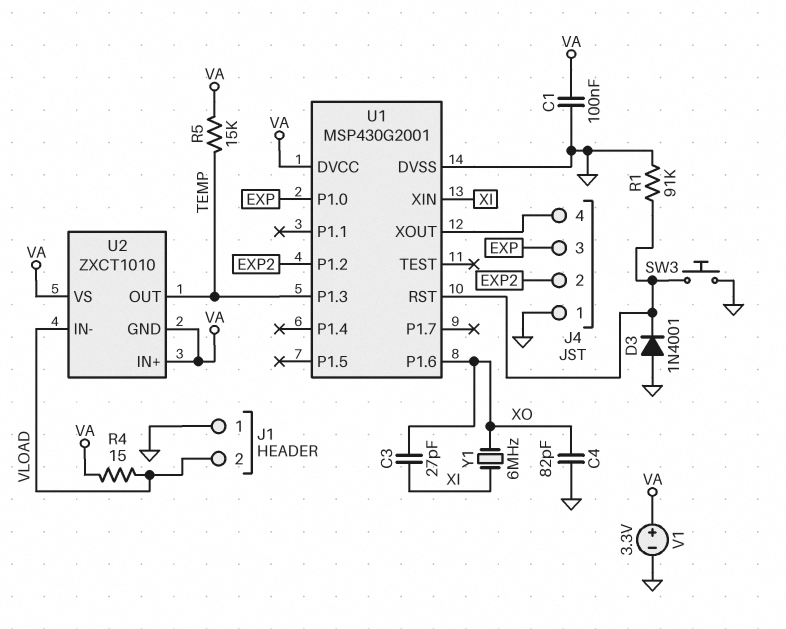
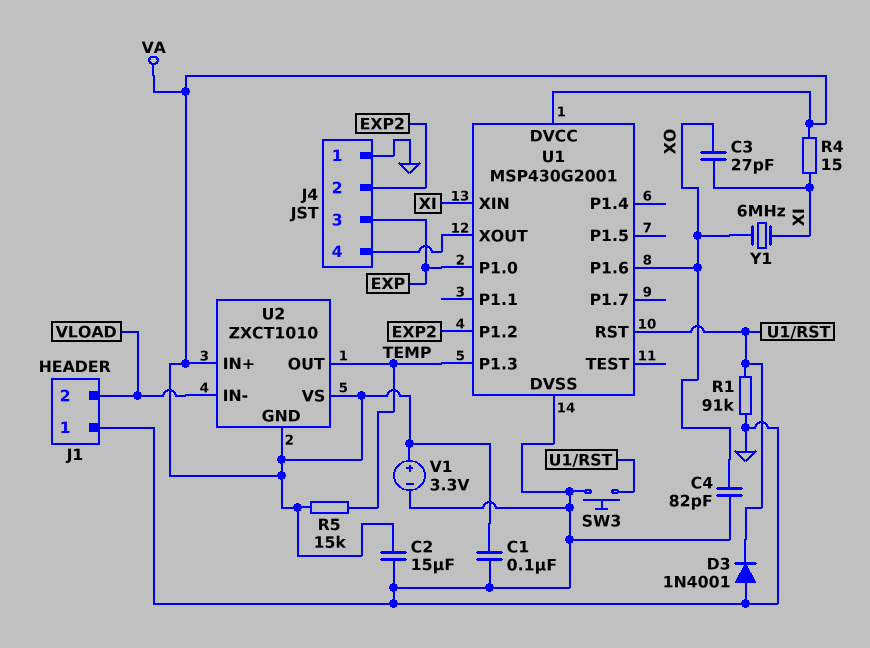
C2: none -> 15uF (GND, VA)
R4: 15 (VA, VLOAD) -> 15 (VA, XI)

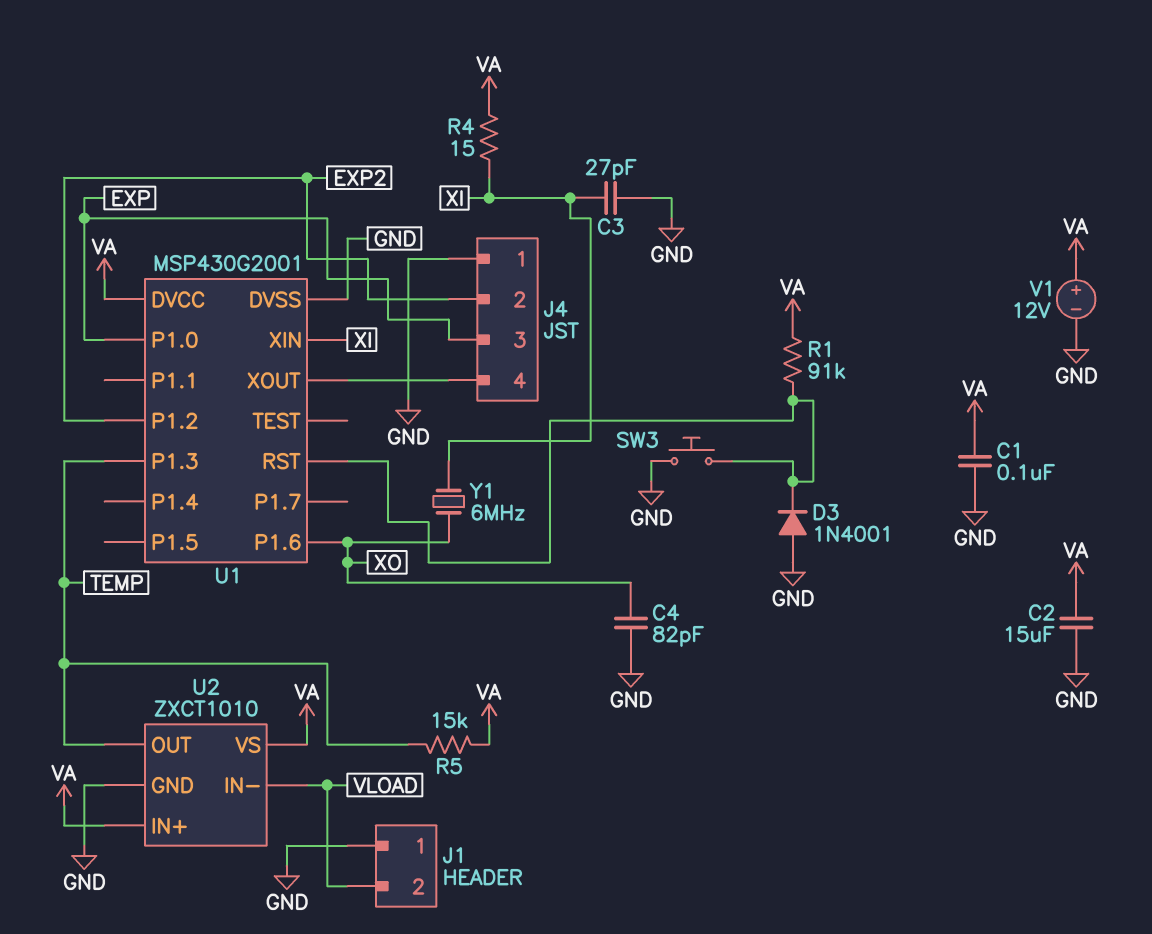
C3: 27pF (XI, XO) -> 27pF (GND, XI)
R1: 91k (GND, U1/RST) -> 91k (U1/RST, VA)
U2 pin GND: VA -> GND
V1: 3.3V (plus VA, minus GND) -> 12V (plus VA, minus GND)

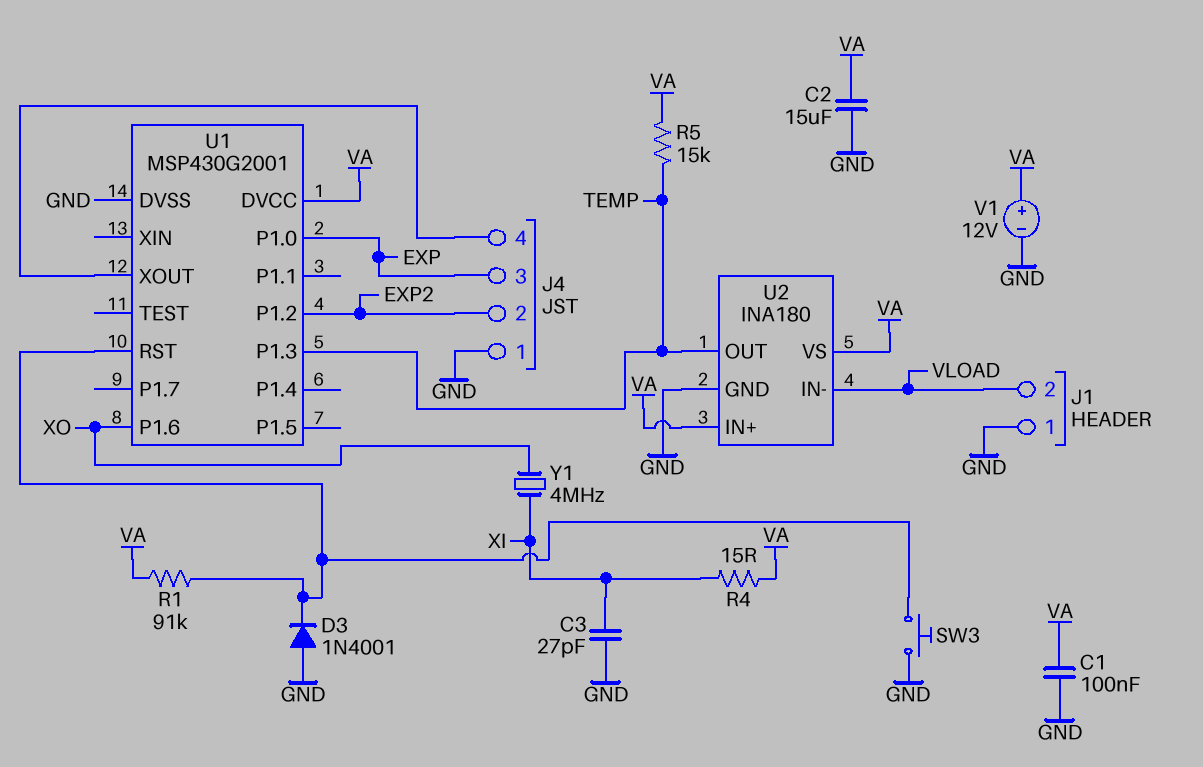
C4: 82pF (GND, XO) -> none
U1 pin XIN: XI -> none
U2: ZXCT1010 -> INA180
Y1: 6MHz (XI, XO) -> 4MHz (XI, XO)

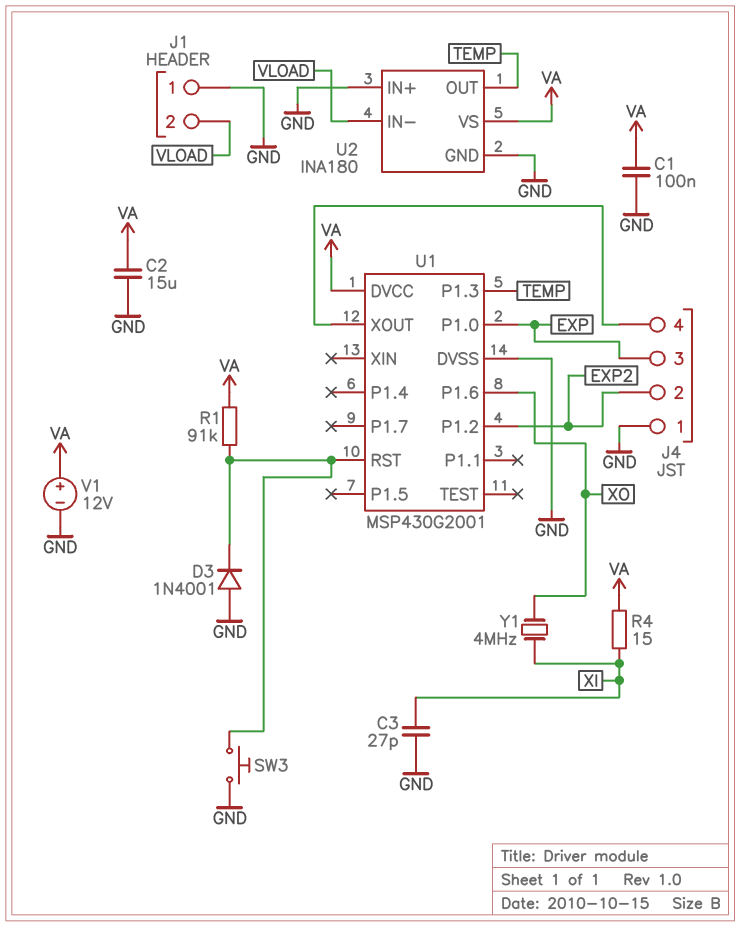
R5: 15k (TEMP, VA) -> none
U2 pin IN+: VA -> GND

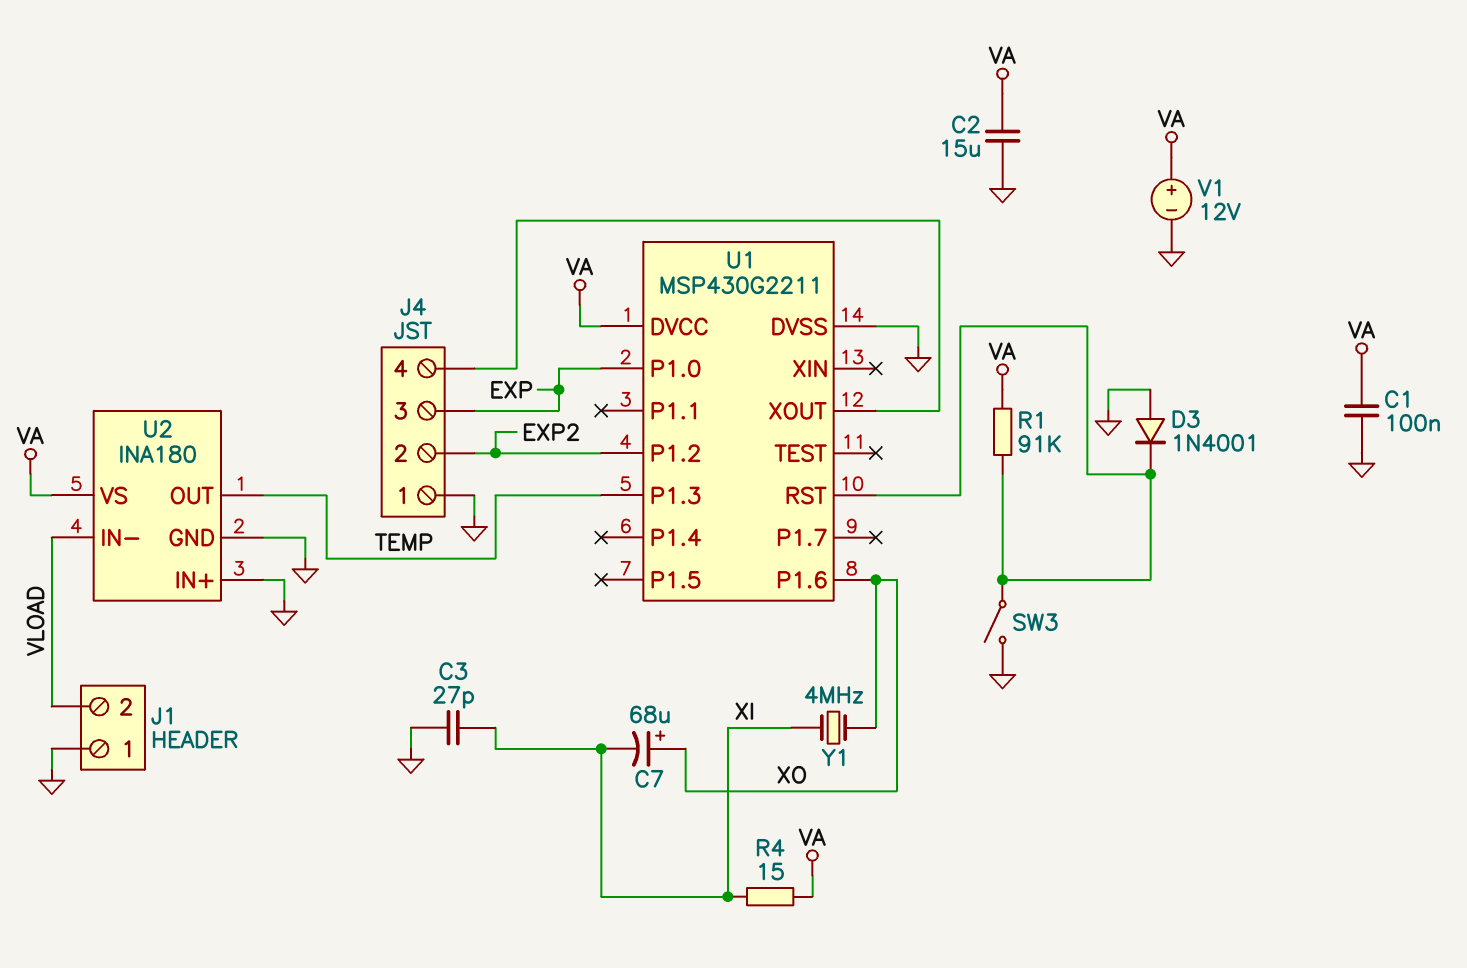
C7: none -> 68uF (plus XO, minus XI)
SW3: button (GND, U1/RST) -> switch (GND, U1/RST)
U1: MSP430G2001 -> MSP430G2211

